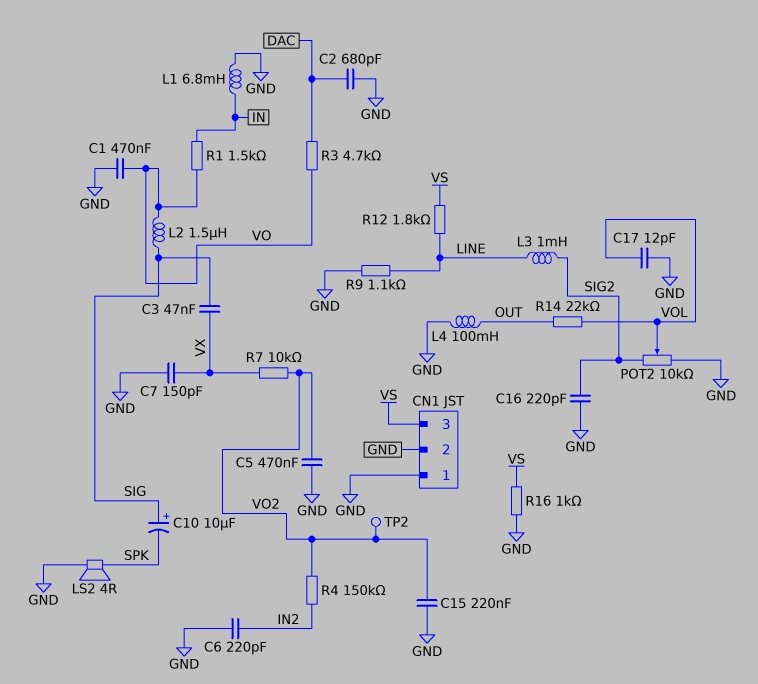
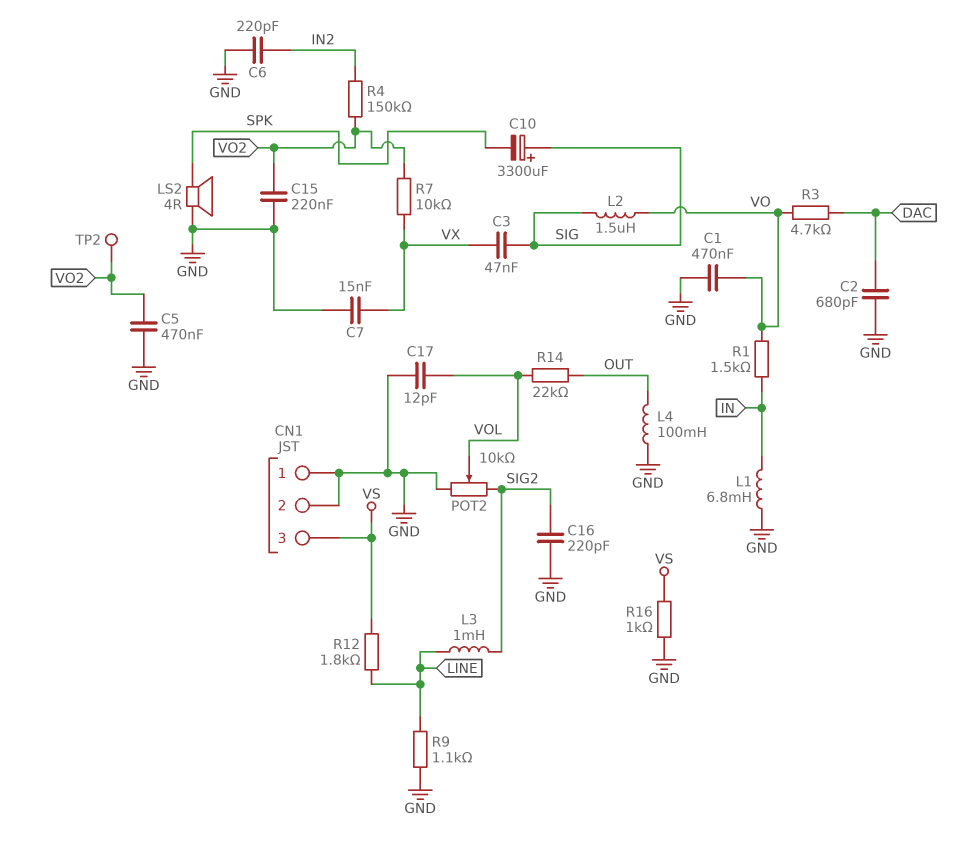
C7: 150pF (GND, VX) -> 15nF (GND, VX)
C10: 10uF (plus SIG, minus SPK) -> 3300uF (plus SIG, minus SPK)

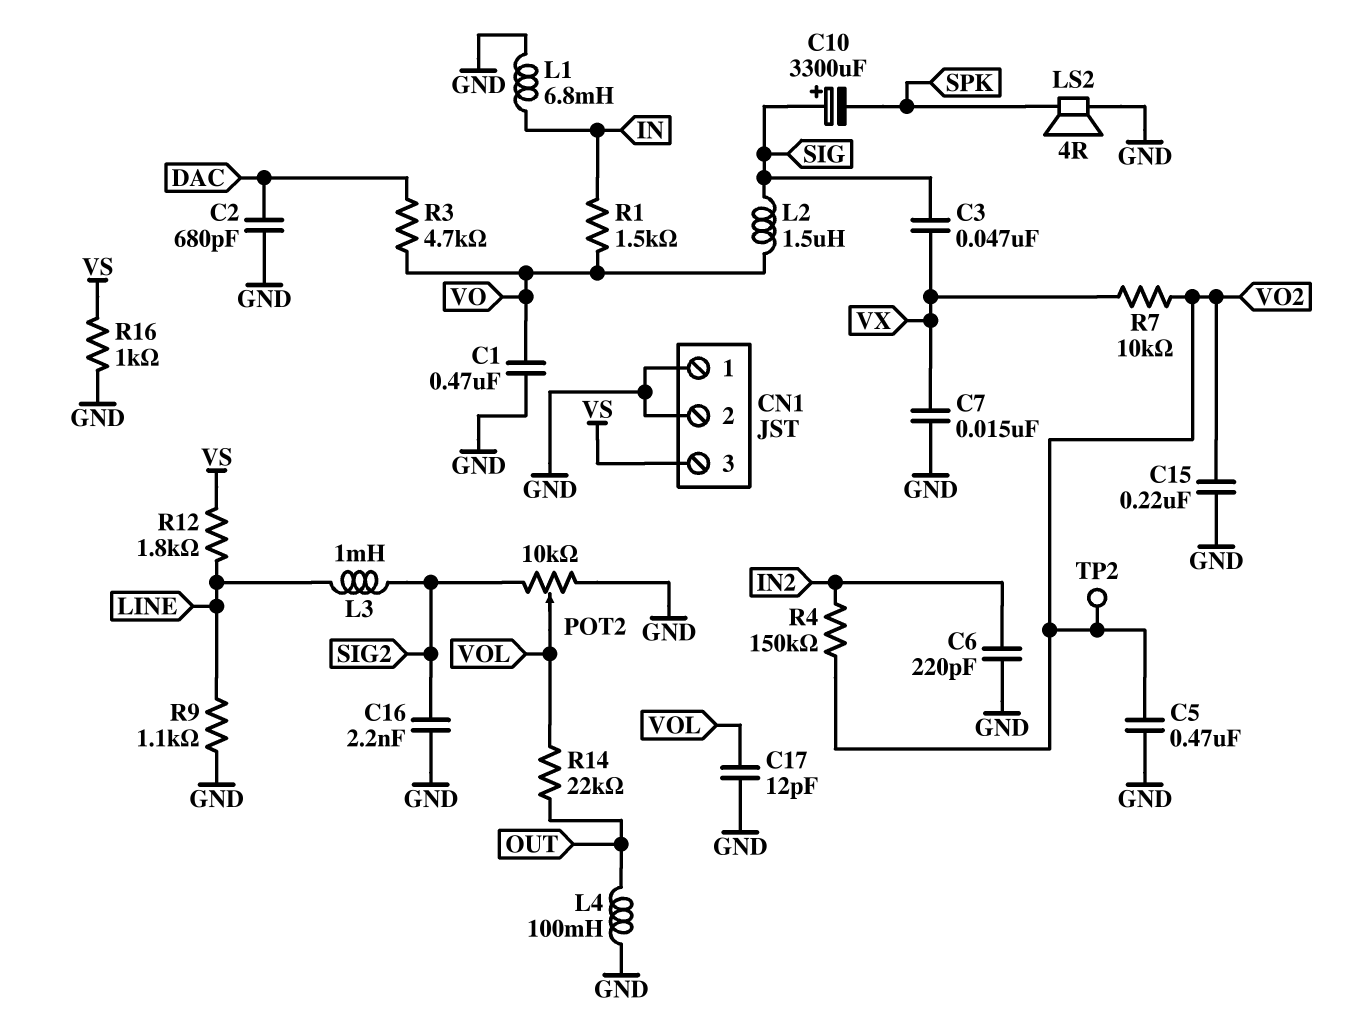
C16: 220pF (GND, SIG2) -> 2.2nF (GND, SIG2)

